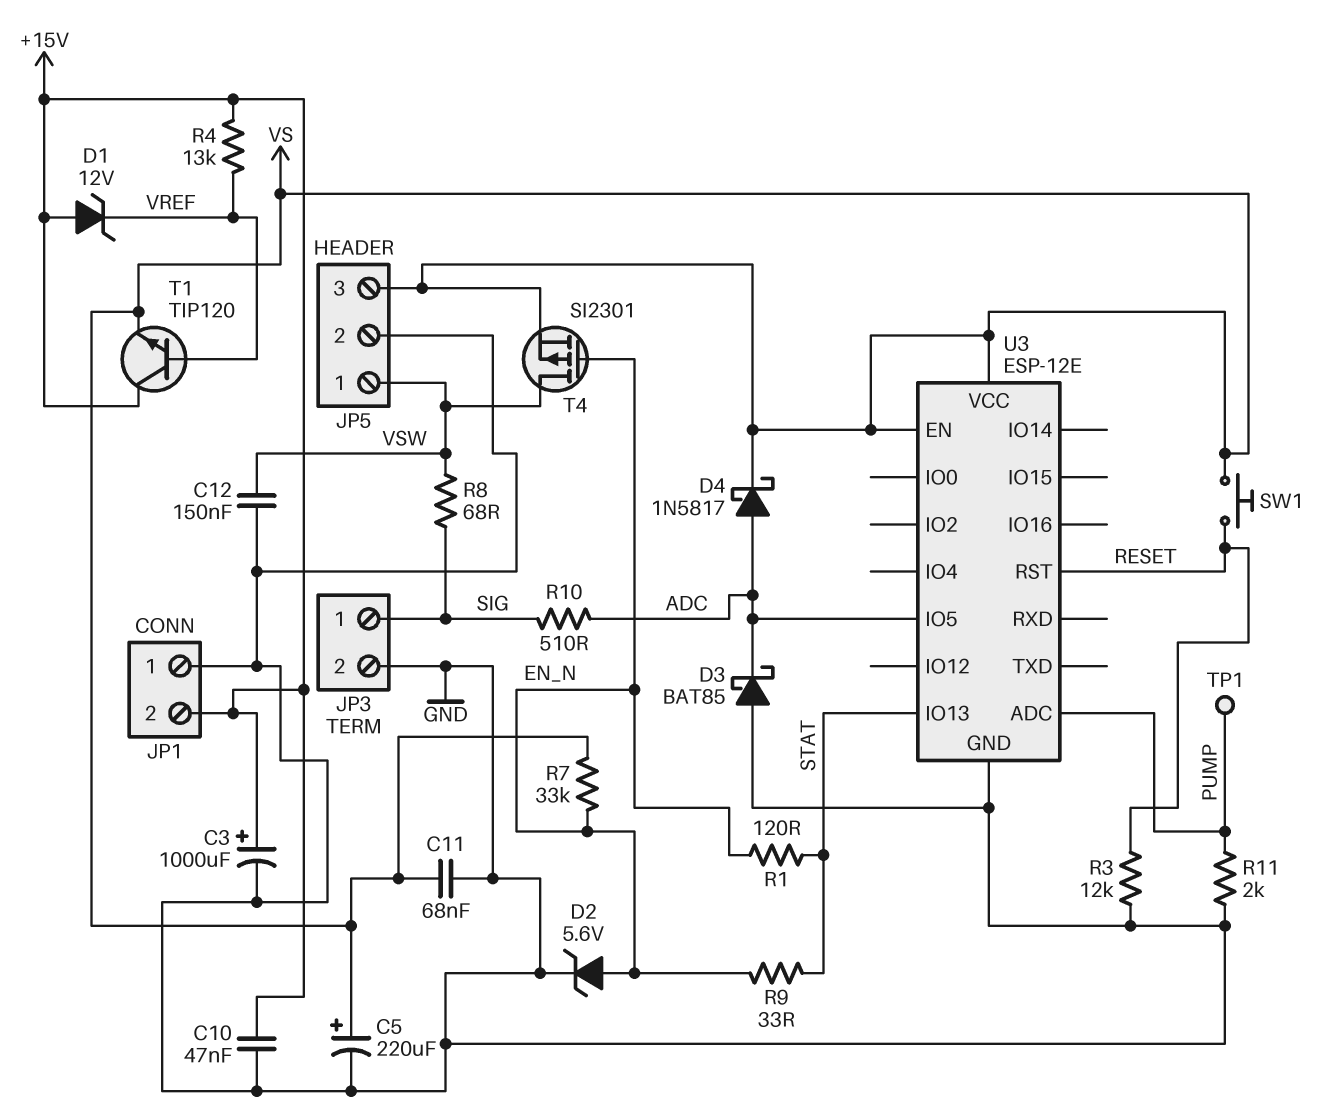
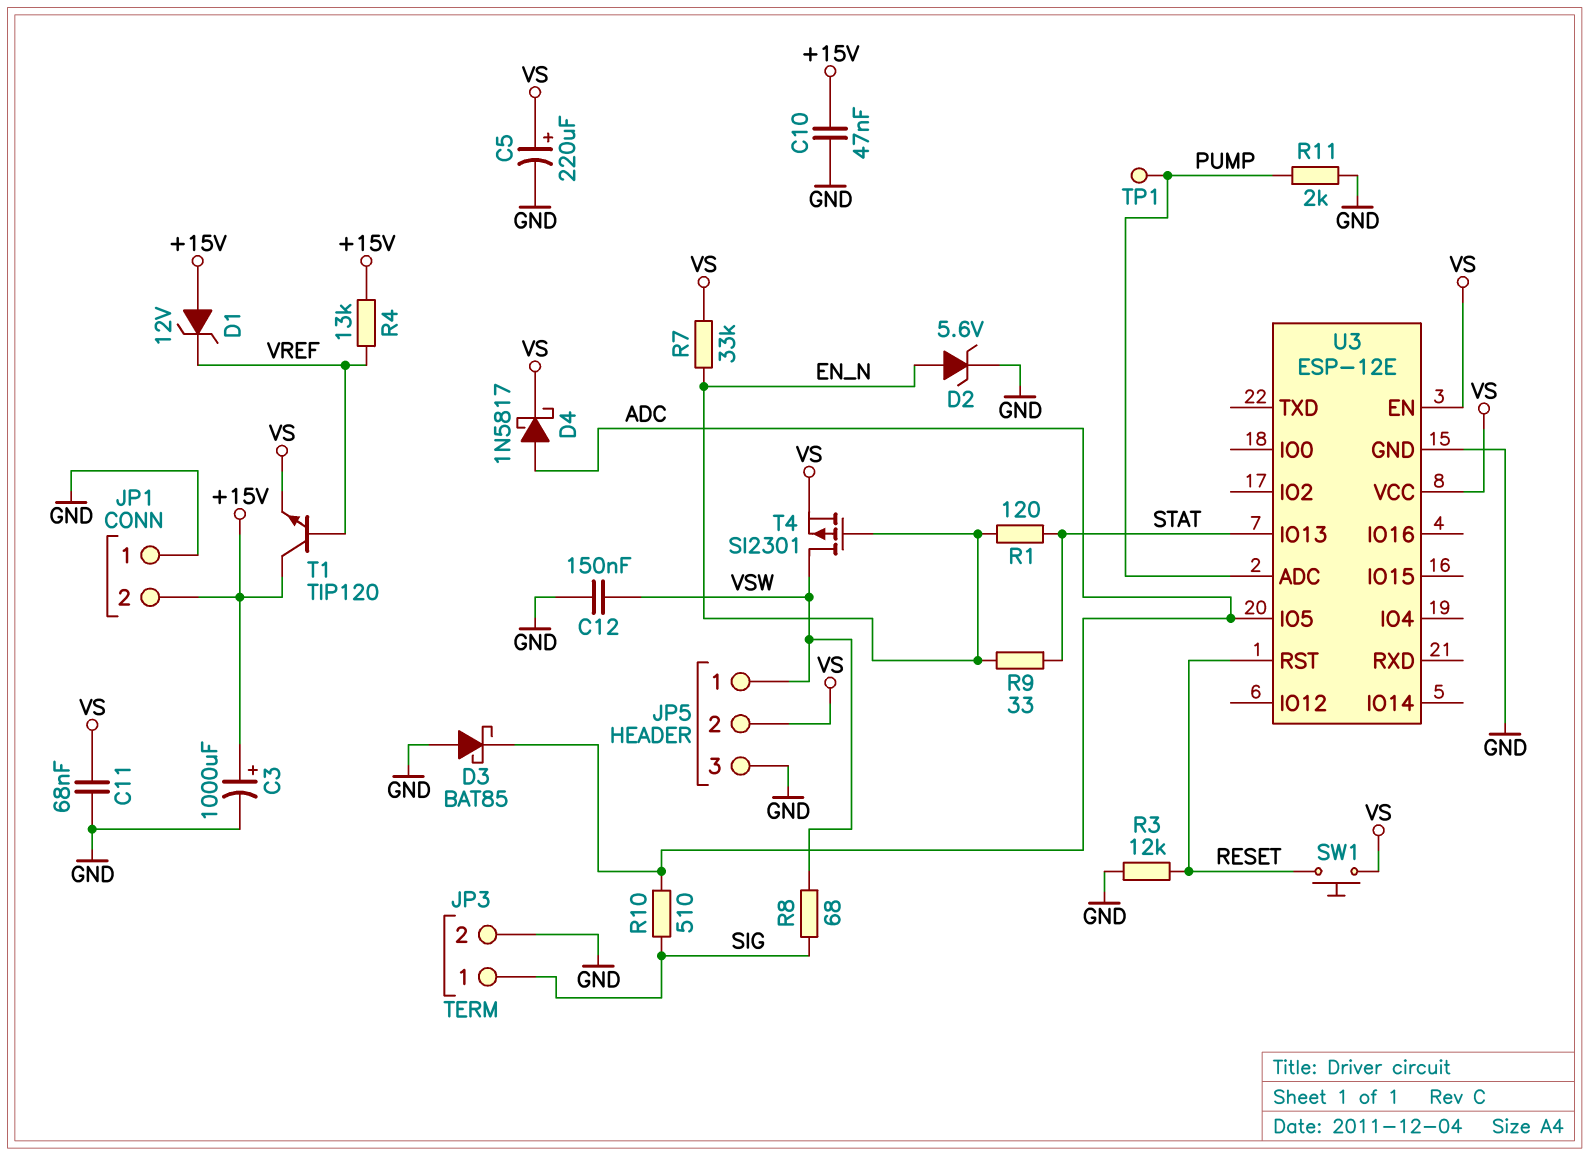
JP5 pin 2: GND -> VS
JP5 pin 3: VS -> GND

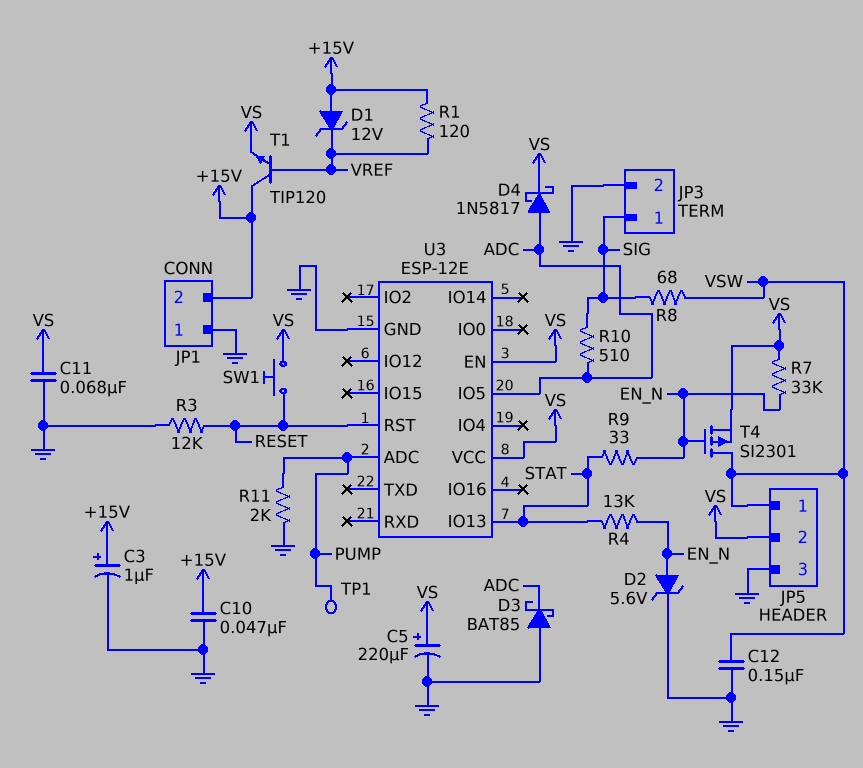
C3: 1000uF (plus +15V, minus GND) -> 1uF (plus +15V, minus GND)
R1: 120 (EN_N, STAT) -> 120 (+15V, VREF)
R4: 13k (+15V, VREF) -> 13k (EN_N, STAT)

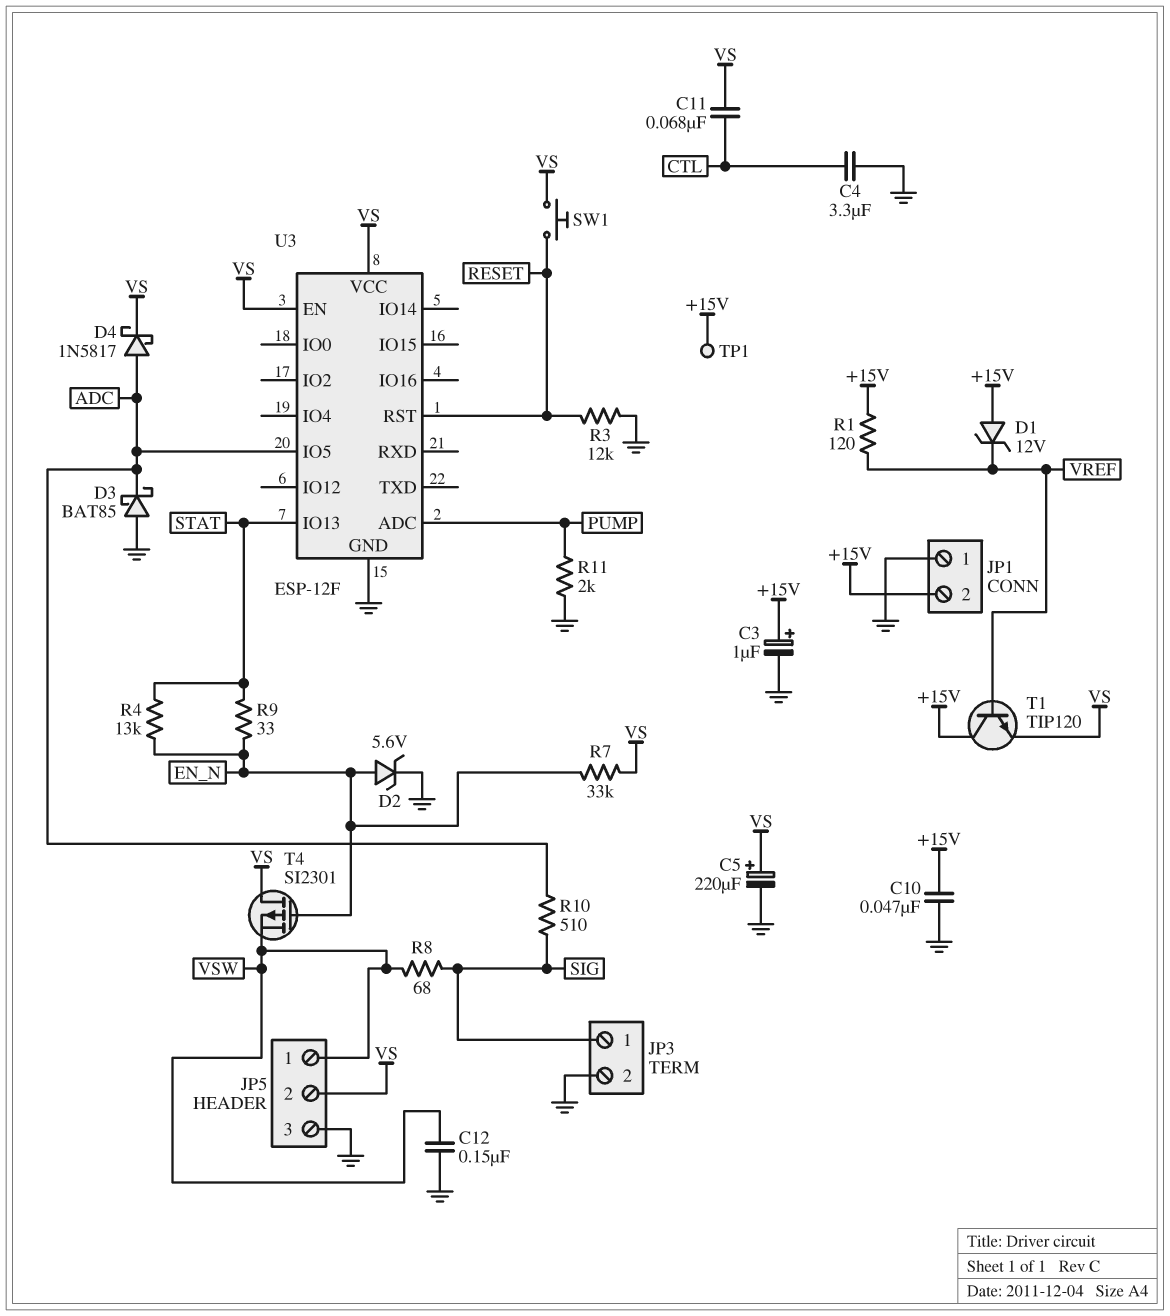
C4: none -> 3.3uF (CTL, GND)
C11: 68nF (GND, VS) -> 68nF (CTL, VS)
T4: PMOS SI2301 (G EN_N, D VSW, S VS) -> PMOS SI2301 (G EN_N, D VS, S VSW)
TP1: test point (PUMP) -> test point (+15V)
U3: ESP-12E -> ESP-12F

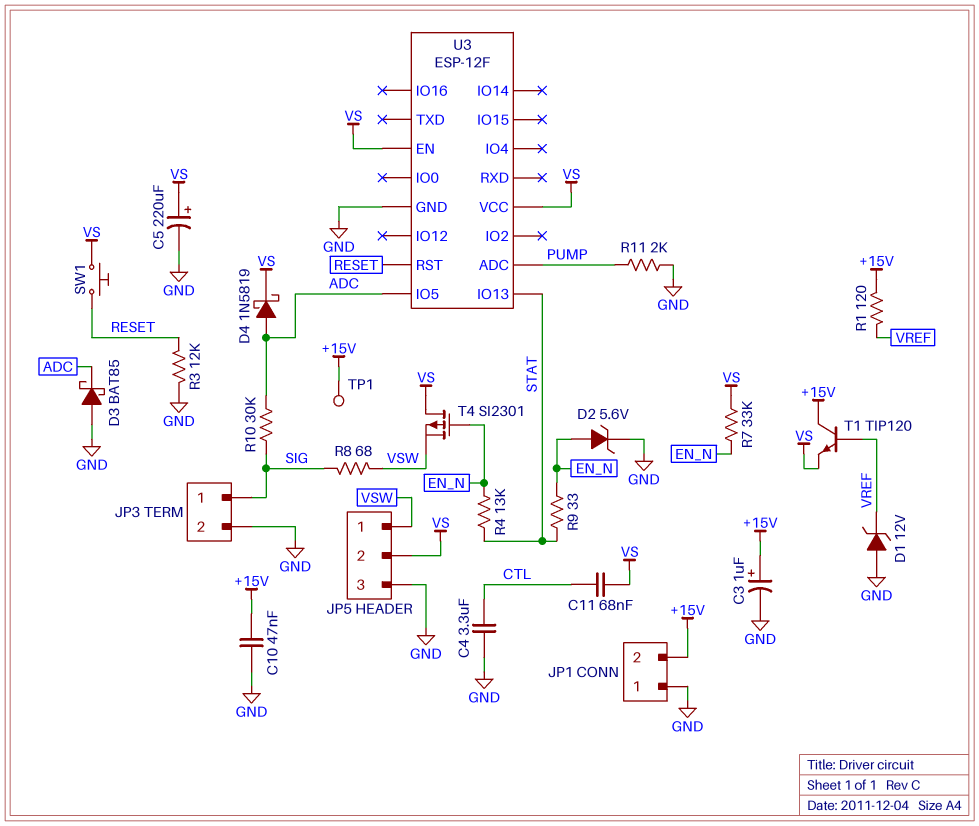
C12: 150nF (GND, VSW) -> none
D1: zener 12V (A +15V, K VREF) -> zener 12V (A GND, K VREF)
D4: schottky 1N5817 (A ADC, K VS) -> schottky 1N5819 (A ADC, K VS)
R10: 510 (ADC, SIG) -> 30k (ADC, SIG)

